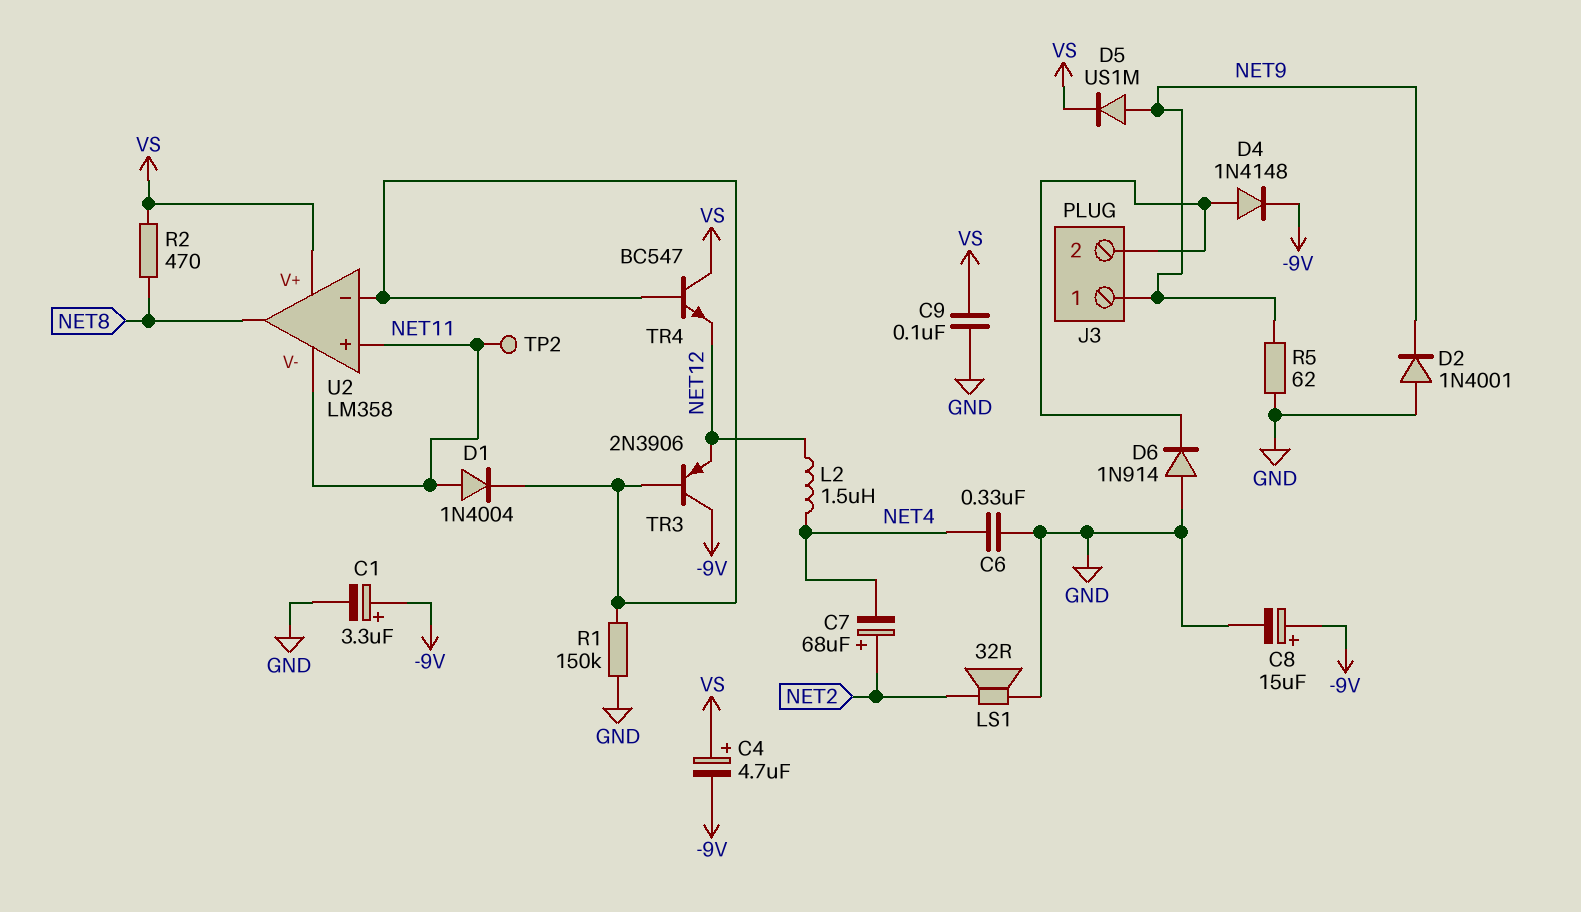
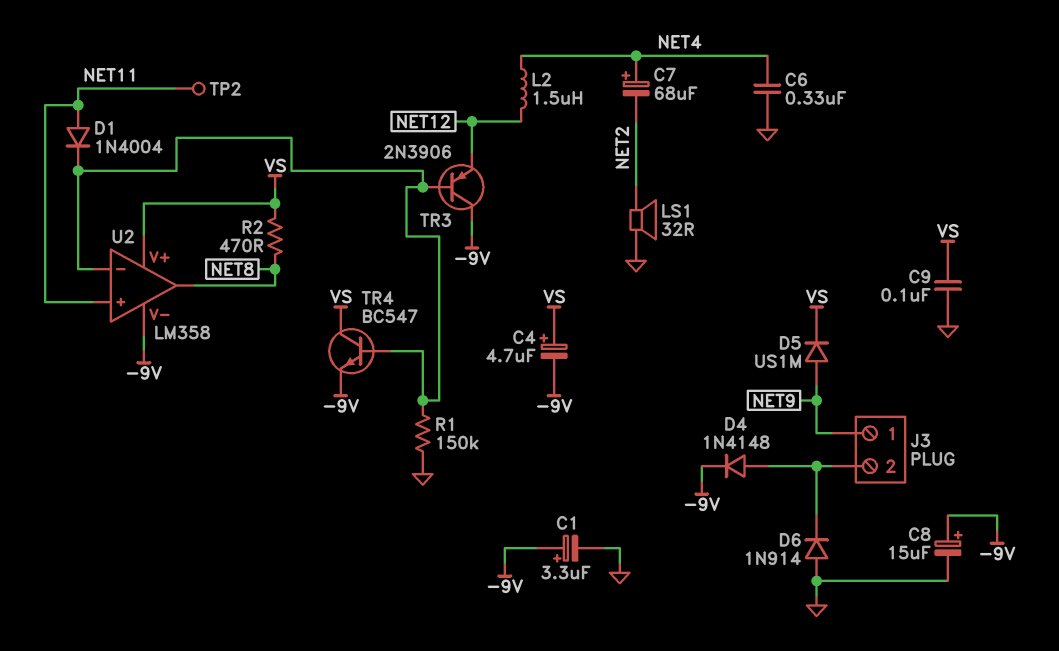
C7: 68uF (plus NET2, minus NET4) -> 68uF (plus NET4, minus NET2)
D2: diode 1N4001 (A GND, K NET9) -> none
R5: 62 (GND, NET9) -> none
TR4: NPN BC547 (B U2/in-, C VS, E NET12) -> NPN BC547 (B U2/in-, C VS, E -9V)
U2 pin V-: NET11 -> -9V

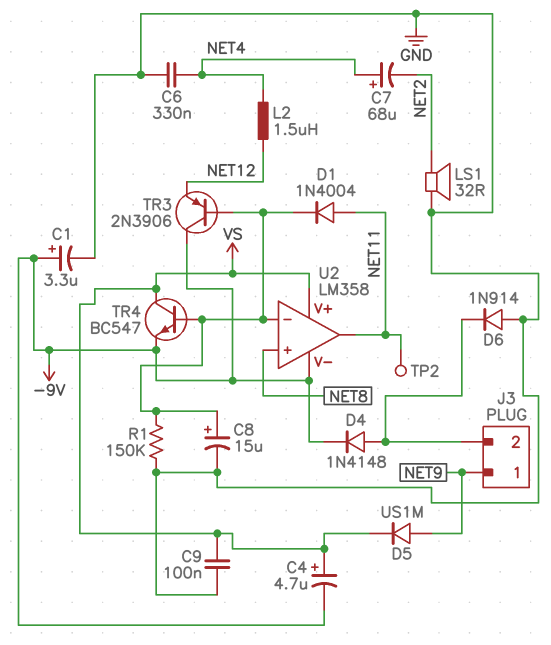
C8: 15uF (plus -9V, minus GND) -> 15uF (plus U2/in-, minus GND)
R2: 470 (NET8, VS) -> none
U2 pin in+: NET11 -> NET8
U2 pin out: NET8 -> NET11

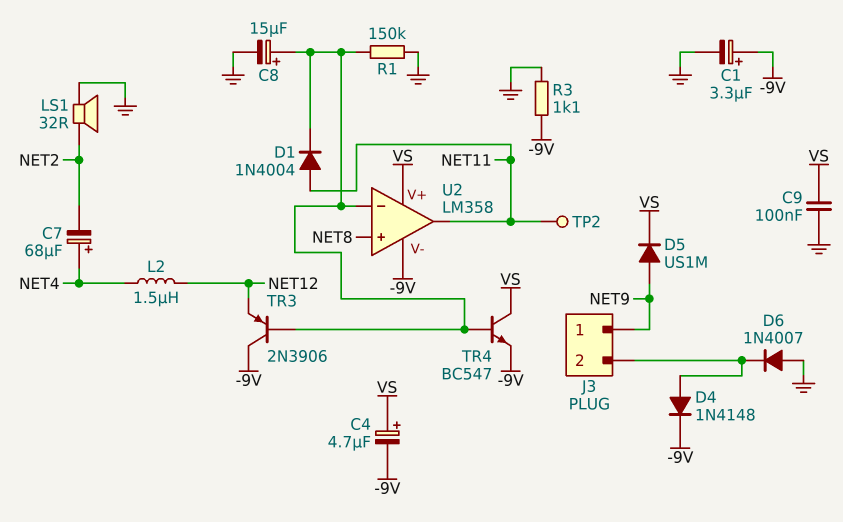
C6: 330nF (GND, NET4) -> none
D6: diode 1N914 (A GND, K J3/2) -> diode 1N4007 (A GND, K J3/2)
R3: none -> 1.1k (-9V, GND)

